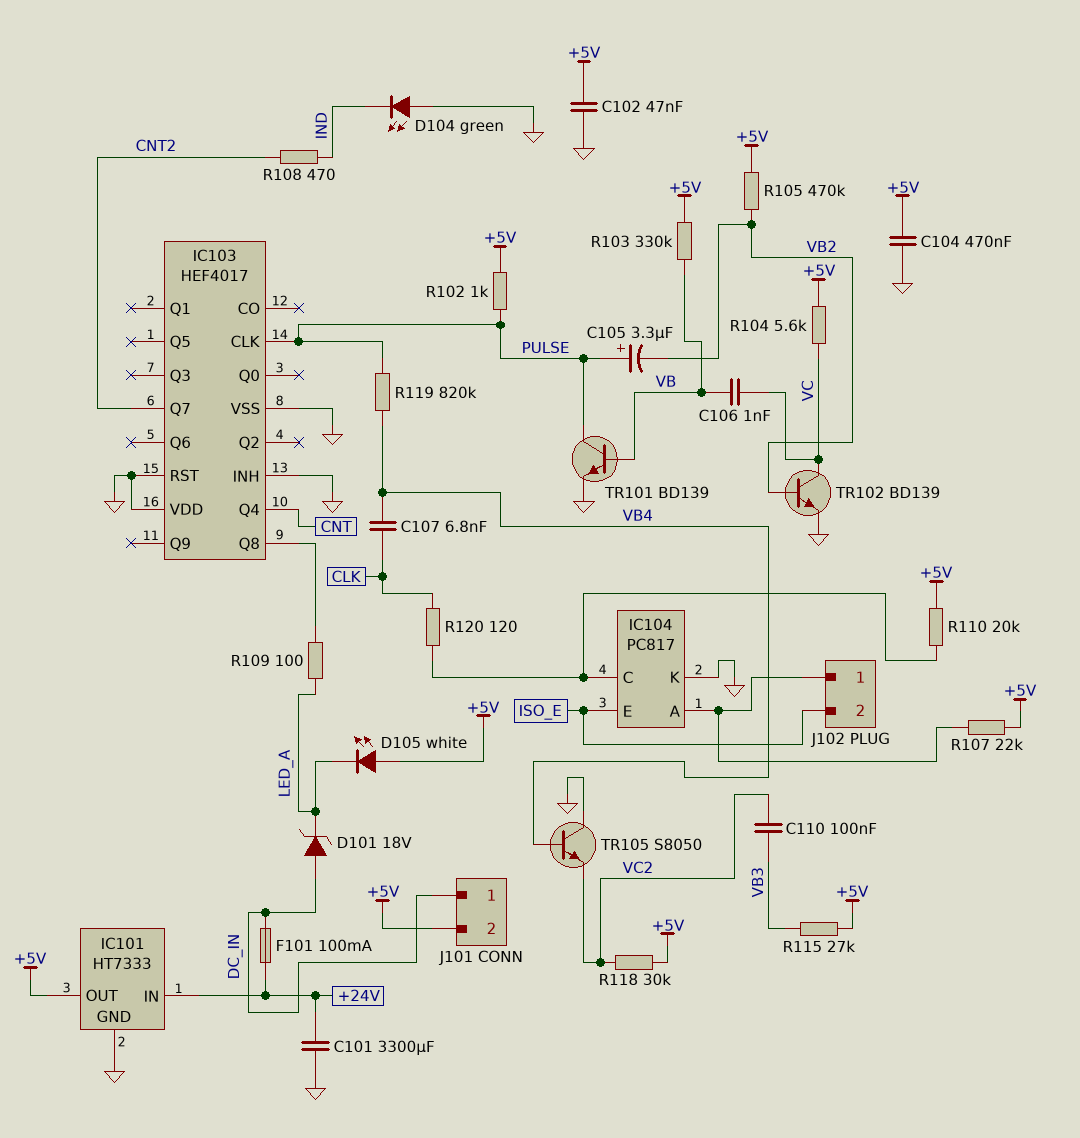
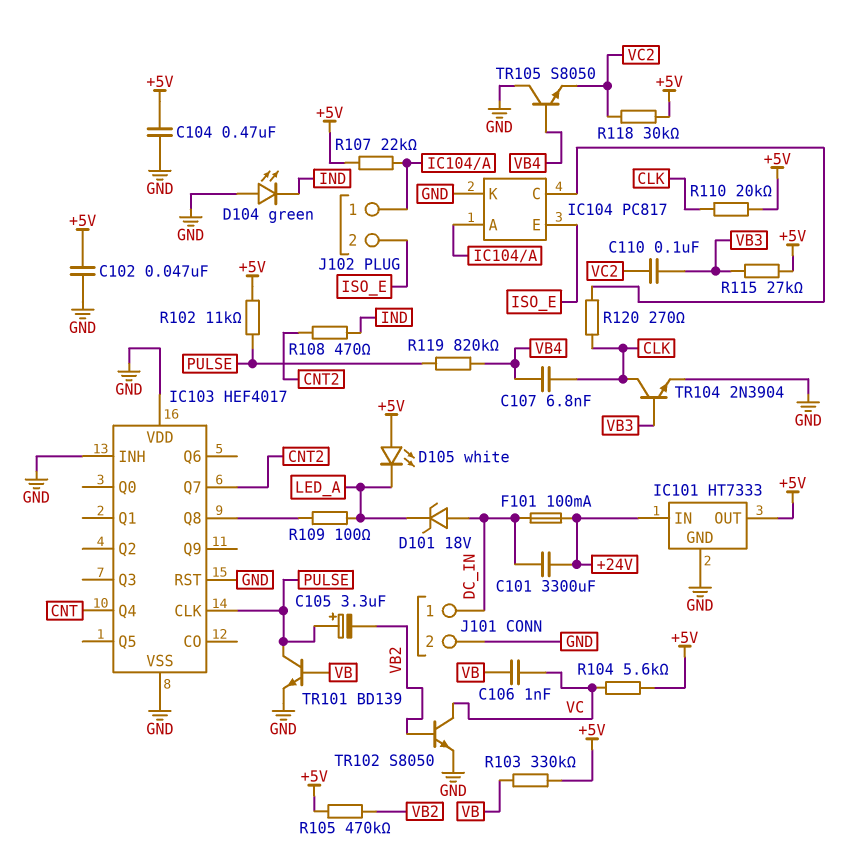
C101: 3300uF (+24V, GND) -> 3300uF (+24V, DC_IN)
J101 pin 2: +5V -> GND
R102: 1k (+5V, PULSE) -> 11k (+5V, PULSE)
R110: 20k (+5V, IC104/C) -> 20k (+5V, CLK)
R120: 120 (CLK, IC104/C) -> 270 (CLK, IC104/C)
TR102: NPN BD139 (B VB2, C VC, E GND) -> NPN S8050 (B VB2, C VC, E GND)
TR104: none -> NPN 2N3904 (B VB3, C CLK, E GND)

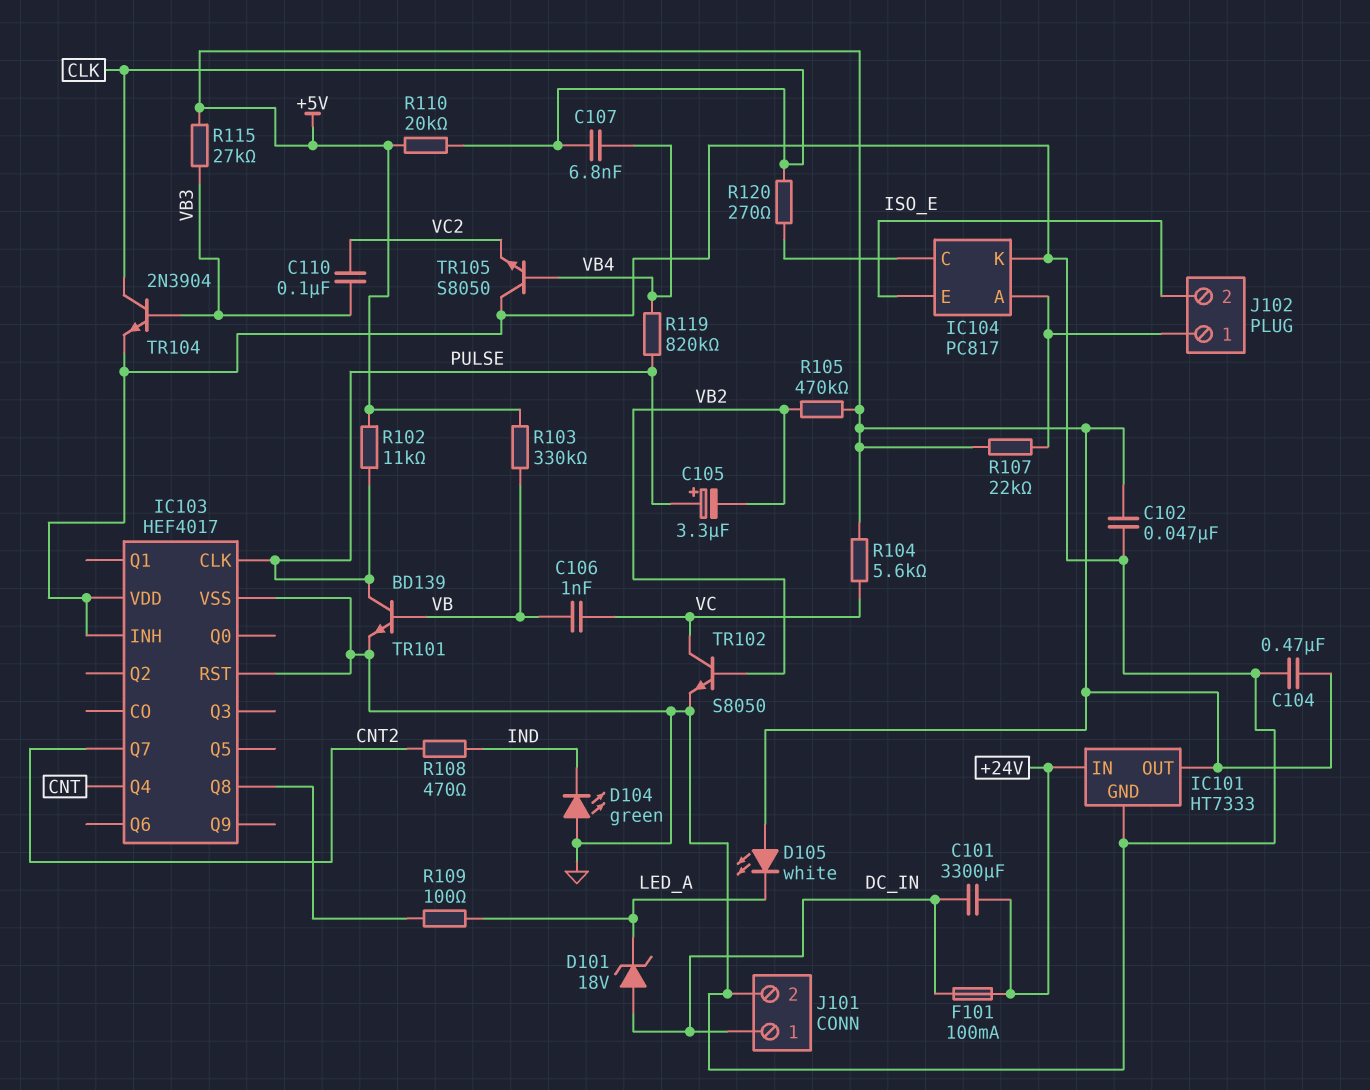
R118: 30k (+5V, VC2) -> none

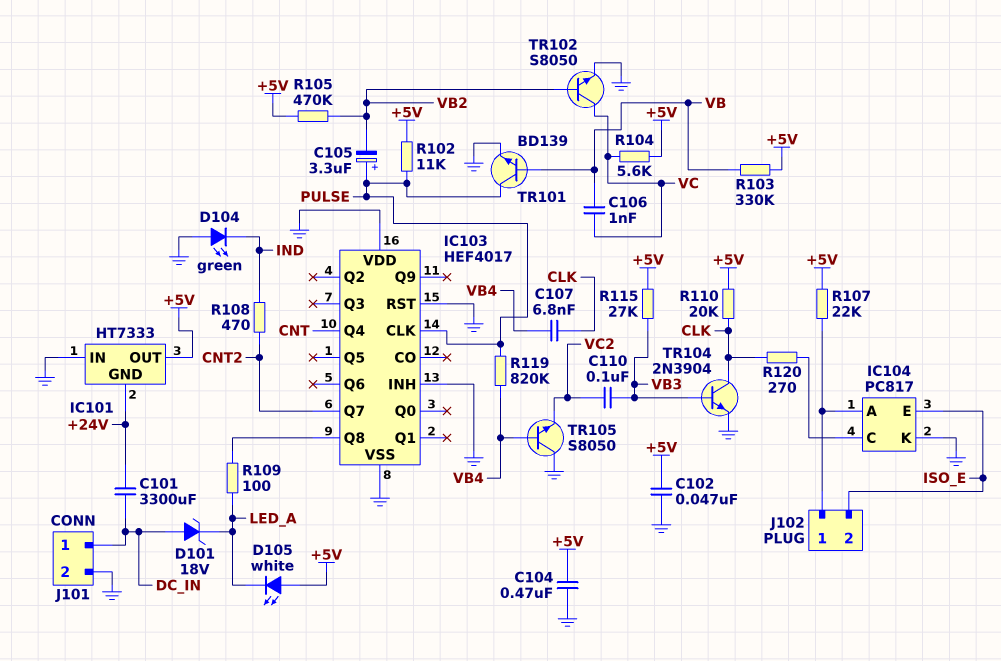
F101: 100mA (+24V, DC_IN) -> none
IC101 pin GND: GND -> +24V
IC101 pin IN: +24V -> GND

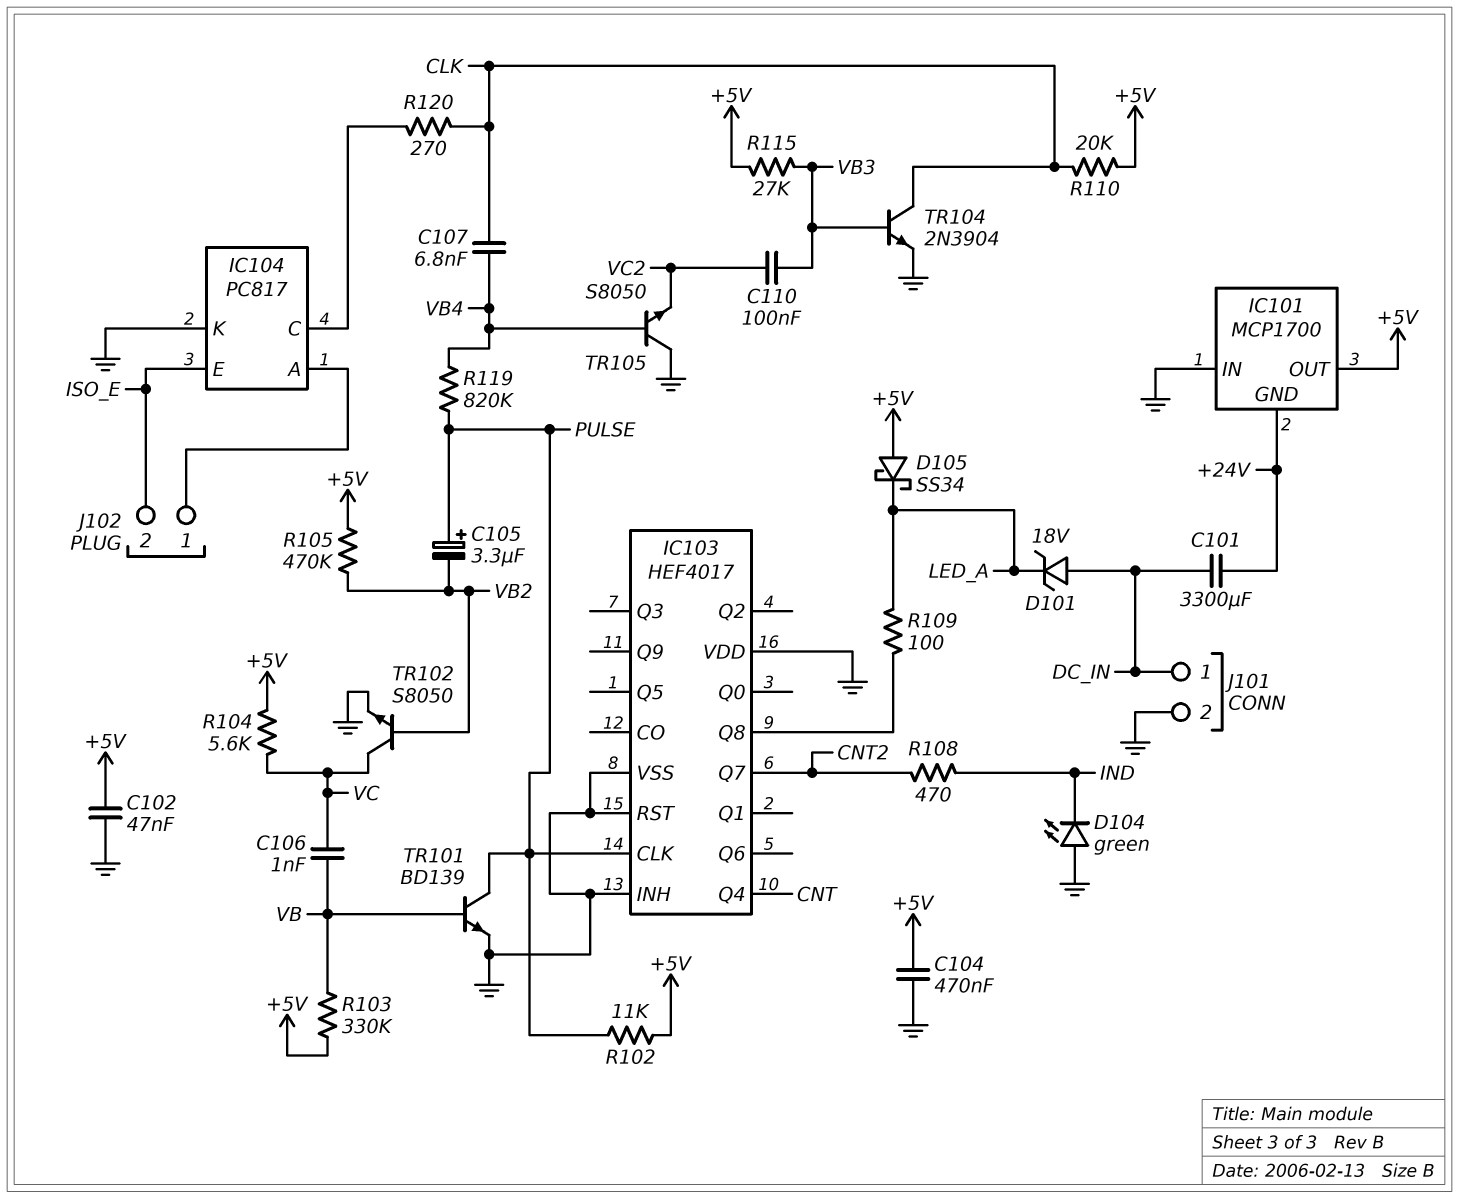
D105: LED white (A +5V, K LED_A) -> schottky SS34 (A +5V, K LED_A)
IC101: HT7333 -> MCP1700
R107: 22k (+5V, IC104/A) -> none

